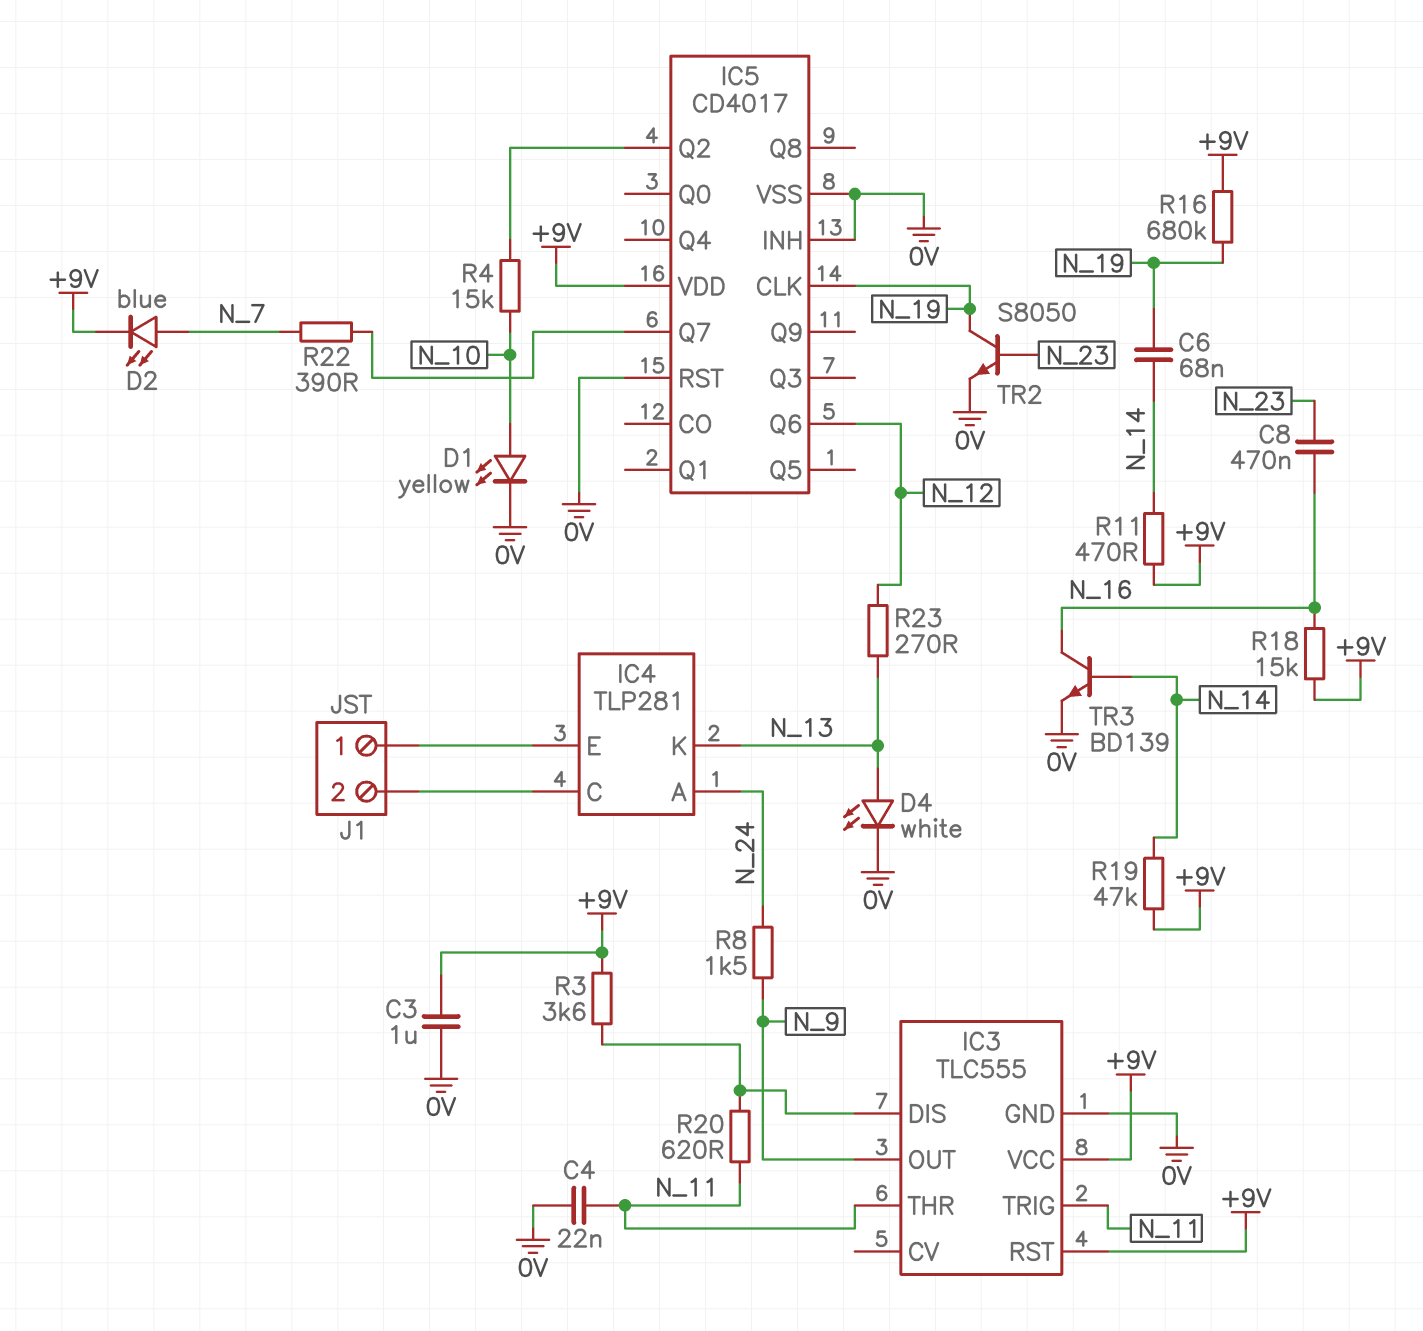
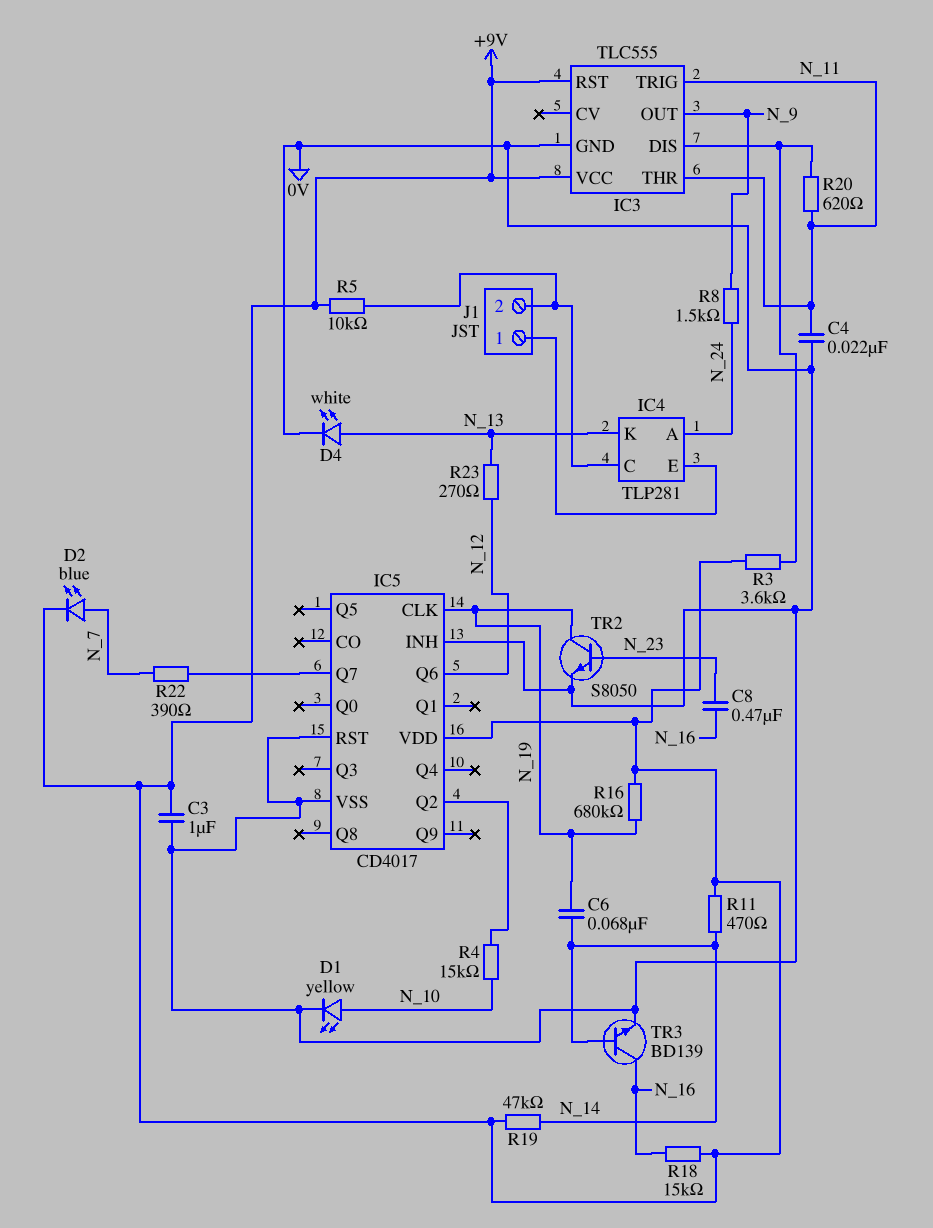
R5: none -> 10k (+9V, IC4/C)

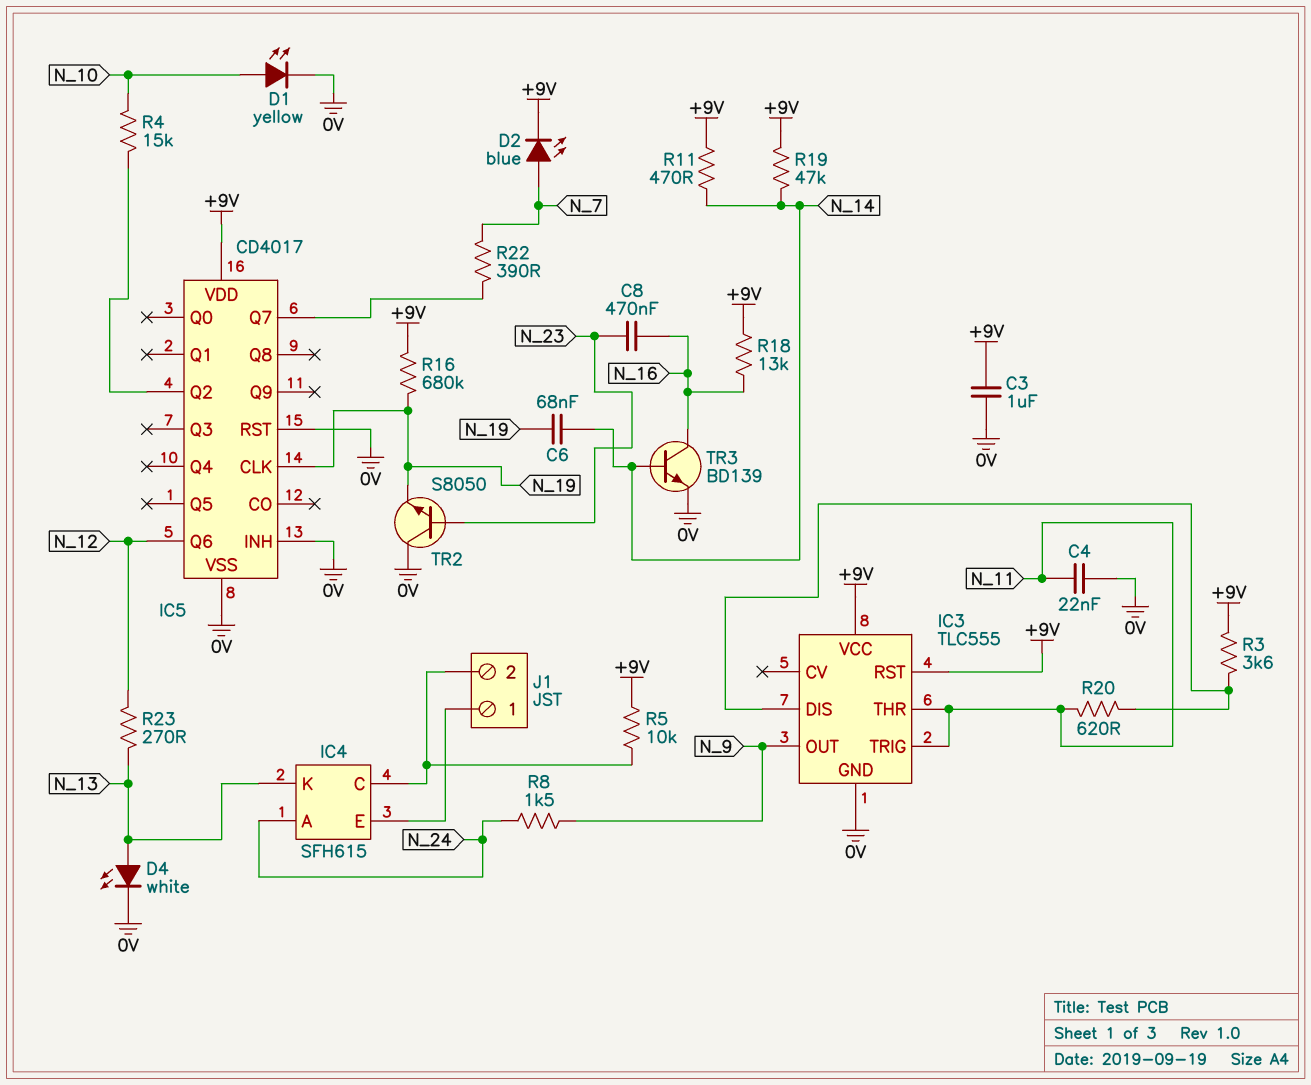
IC4: TLP281 -> SFH615
R18: 15k (+9V, N_16) -> 13k (+9V, N_16)
TR2: NPN S8050 (B N_23, C N_19, E 0V) -> NPN S8050 (B N_23, C 0V, E N_19)

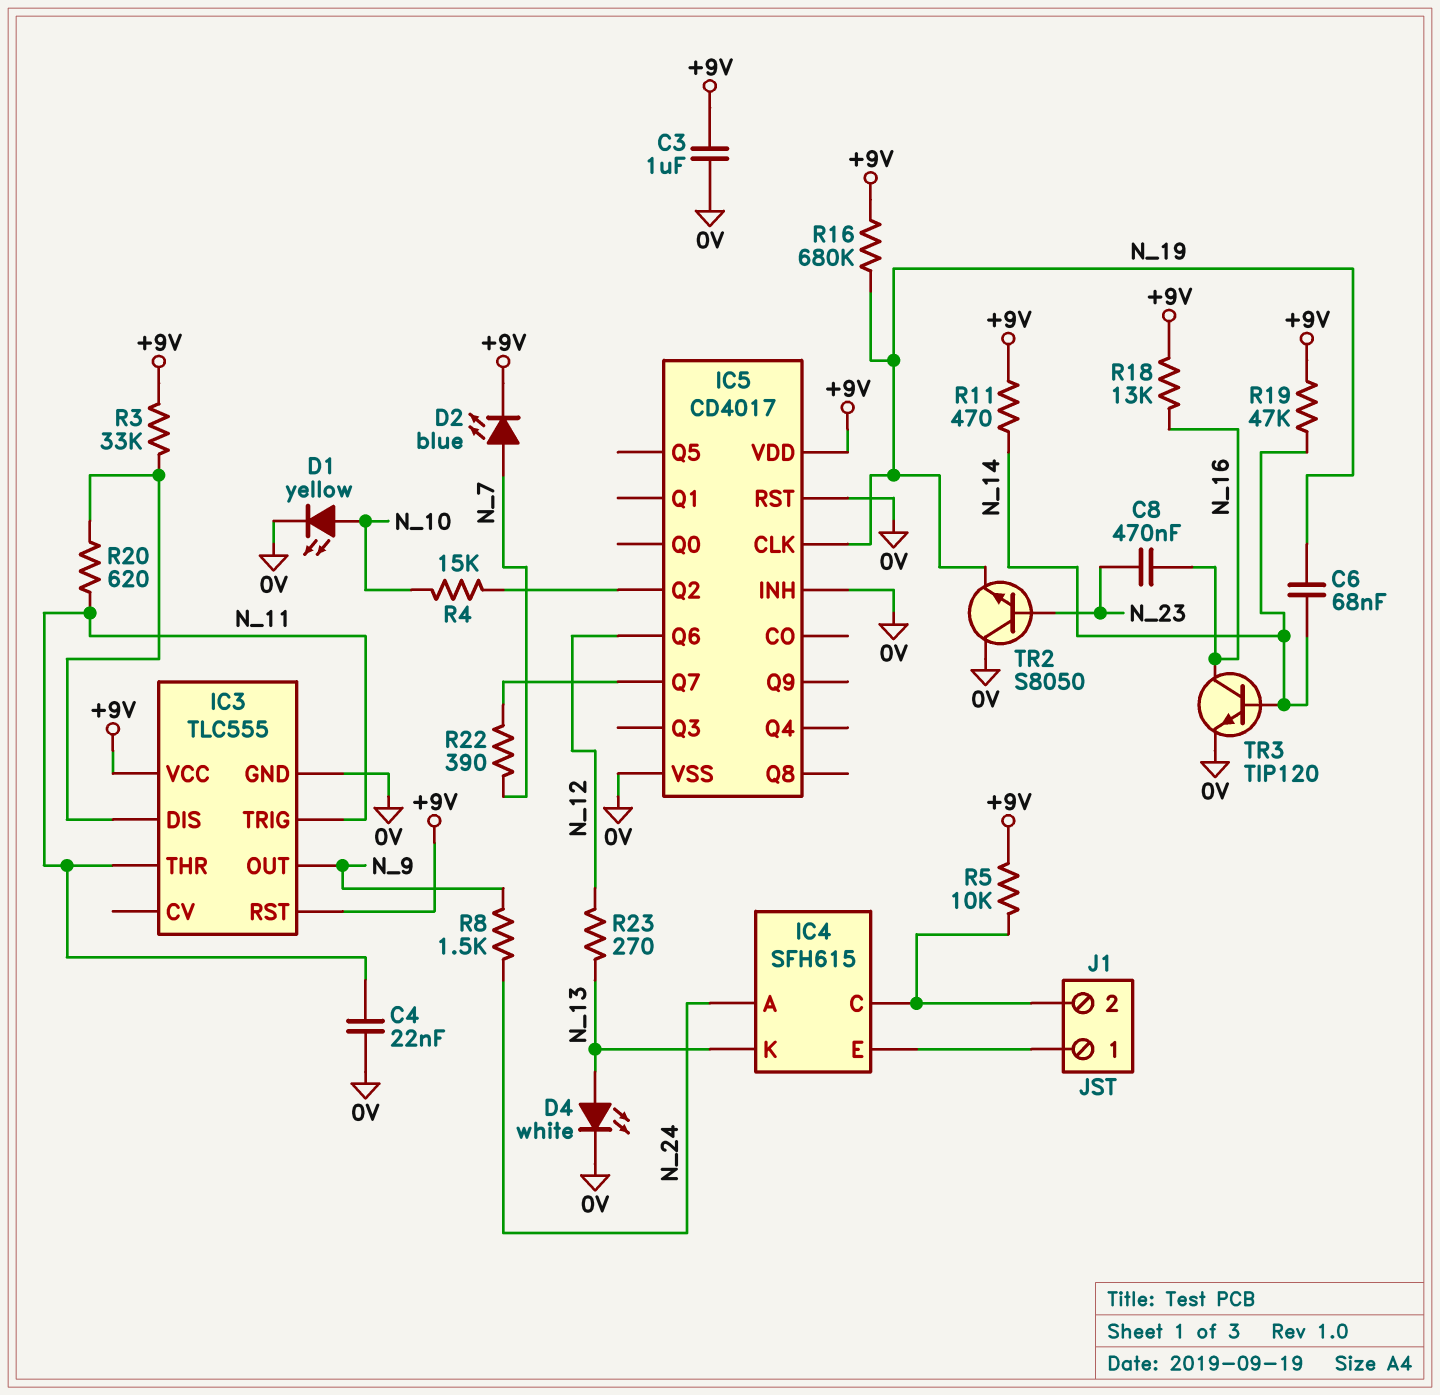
R3: 3.6k (+9V, IC3/DIS) -> 33k (+9V, IC3/DIS)
TR3: NPN BD139 (B N_14, C N_16, E 0V) -> NPN TIP120 (B N_14, C N_16, E 0V)

